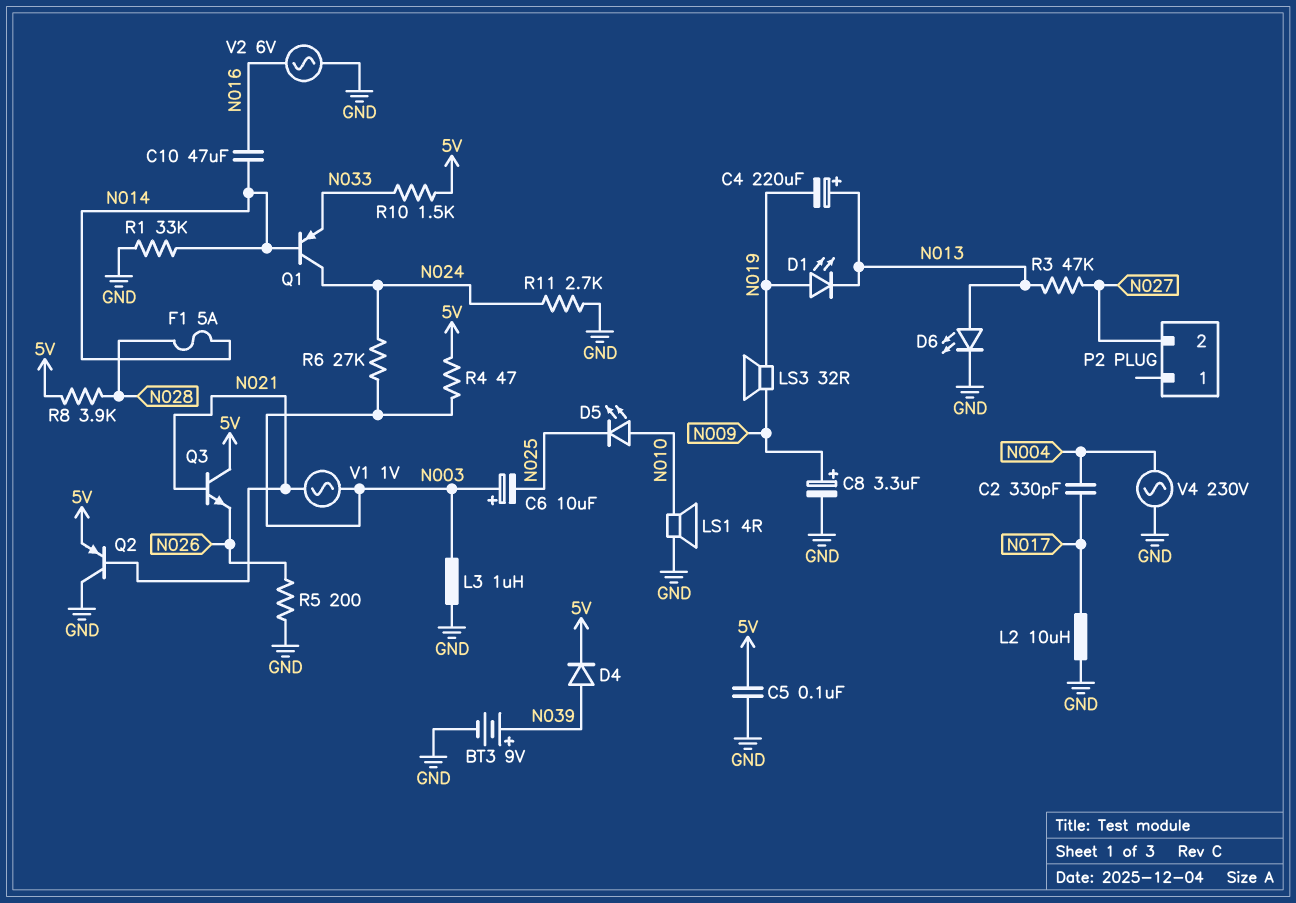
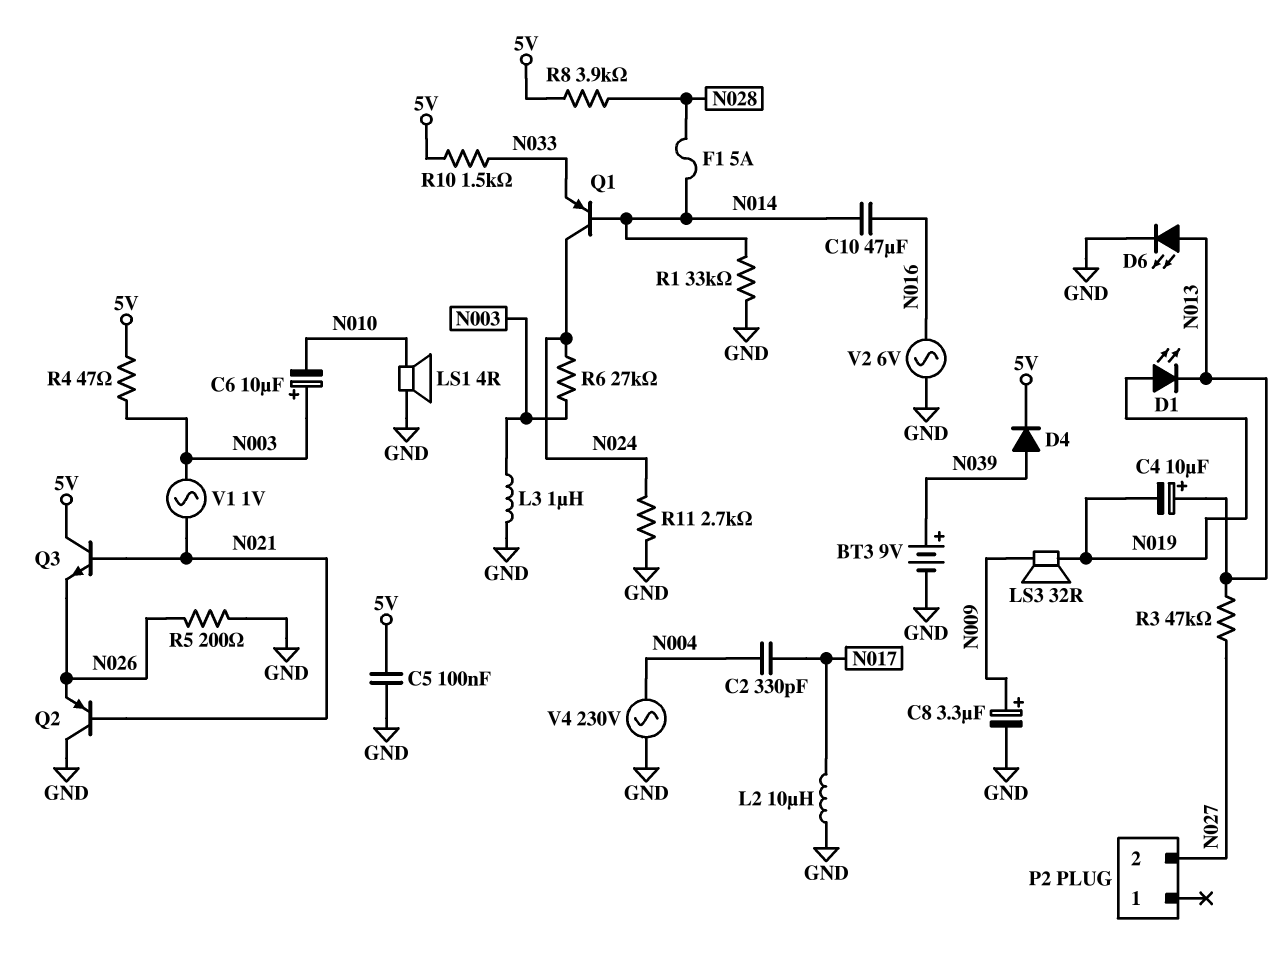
C4: 220uF (plus N013, minus N019) -> 10uF (plus N013, minus N019)
C6: 10uF (plus N003, minus N025) -> 10uF (plus N003, minus N010)
D5: LED (A N010, K N025) -> none
Q2: PNP (B N021, C GND, E 5V) -> PNP (B N021, C GND, E N026)

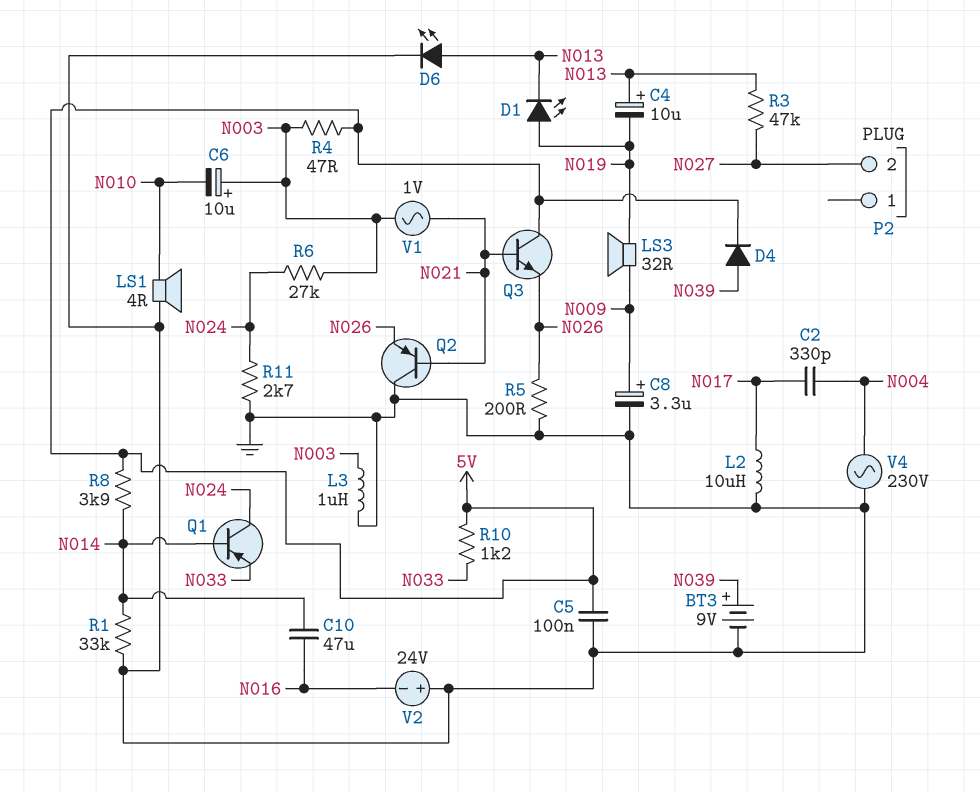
F1: 5A (N014, N028) -> none
R8: 3.9k (5V, N028) -> 3.9k (5V, N014)
R10: 1.5k (5V, N033) -> 1.2k (5V, N033)
V2: AC 6V (GND, N016) -> 24V (plus GND, minus N016)

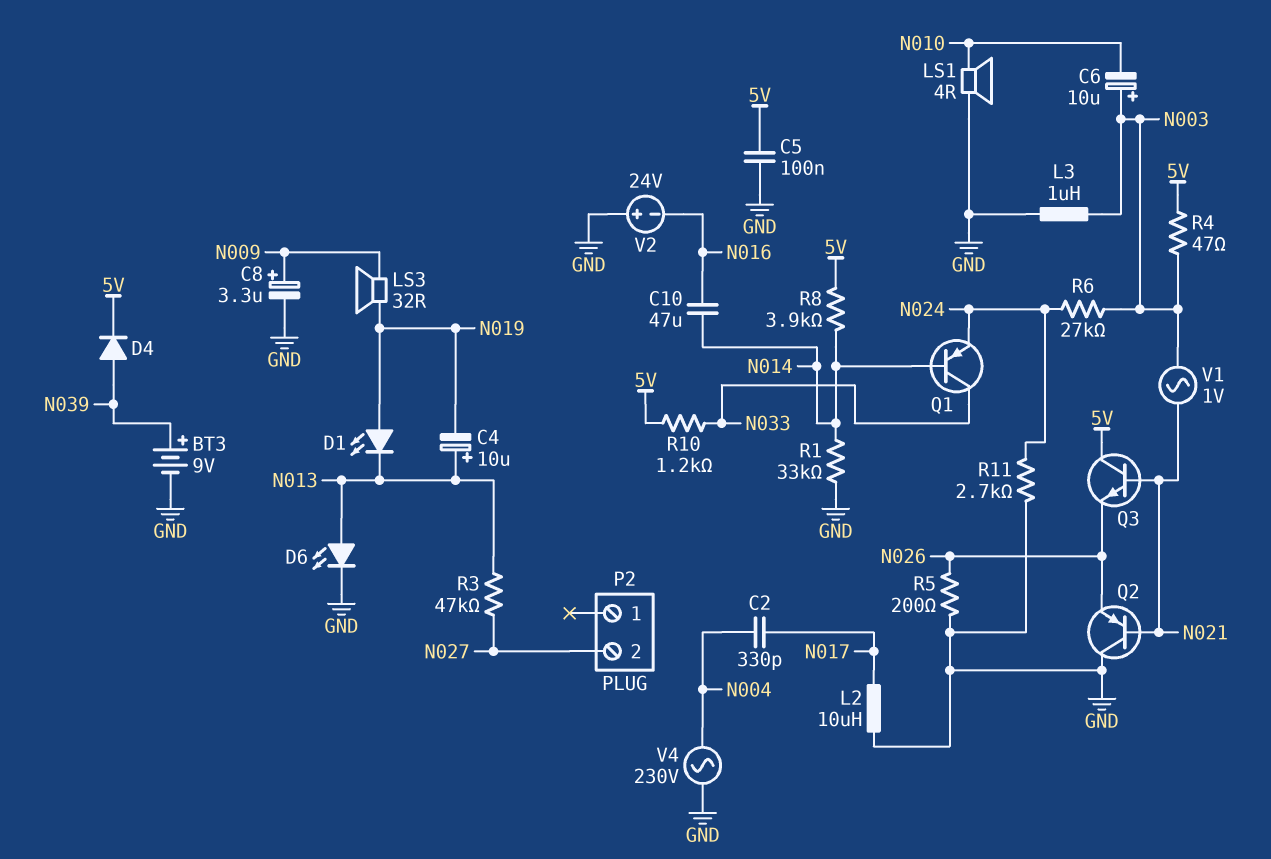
Q1: PNP (B N014, C N024, E N033) -> PNP (B N014, C N033, E N024)

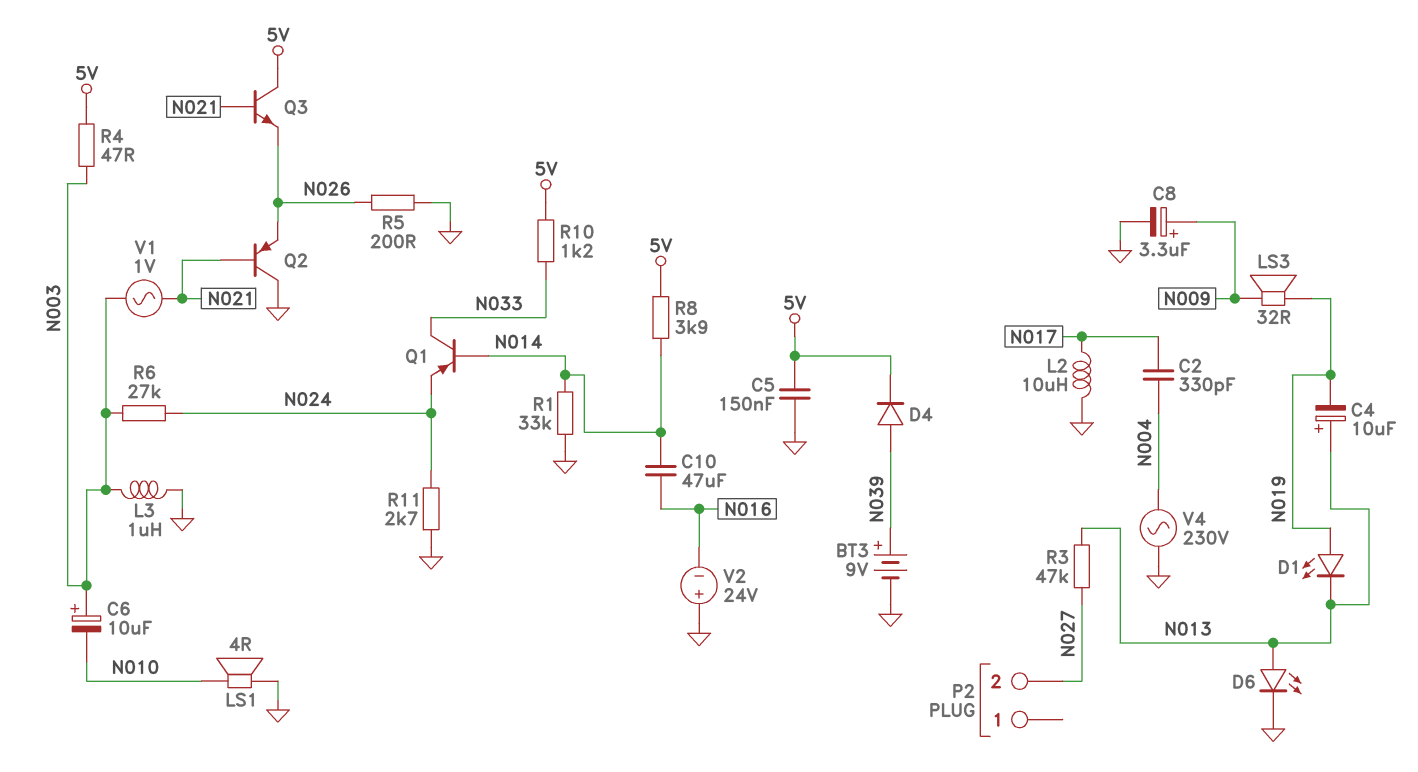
C5: 100nF (5V, GND) -> 150nF (5V, GND)

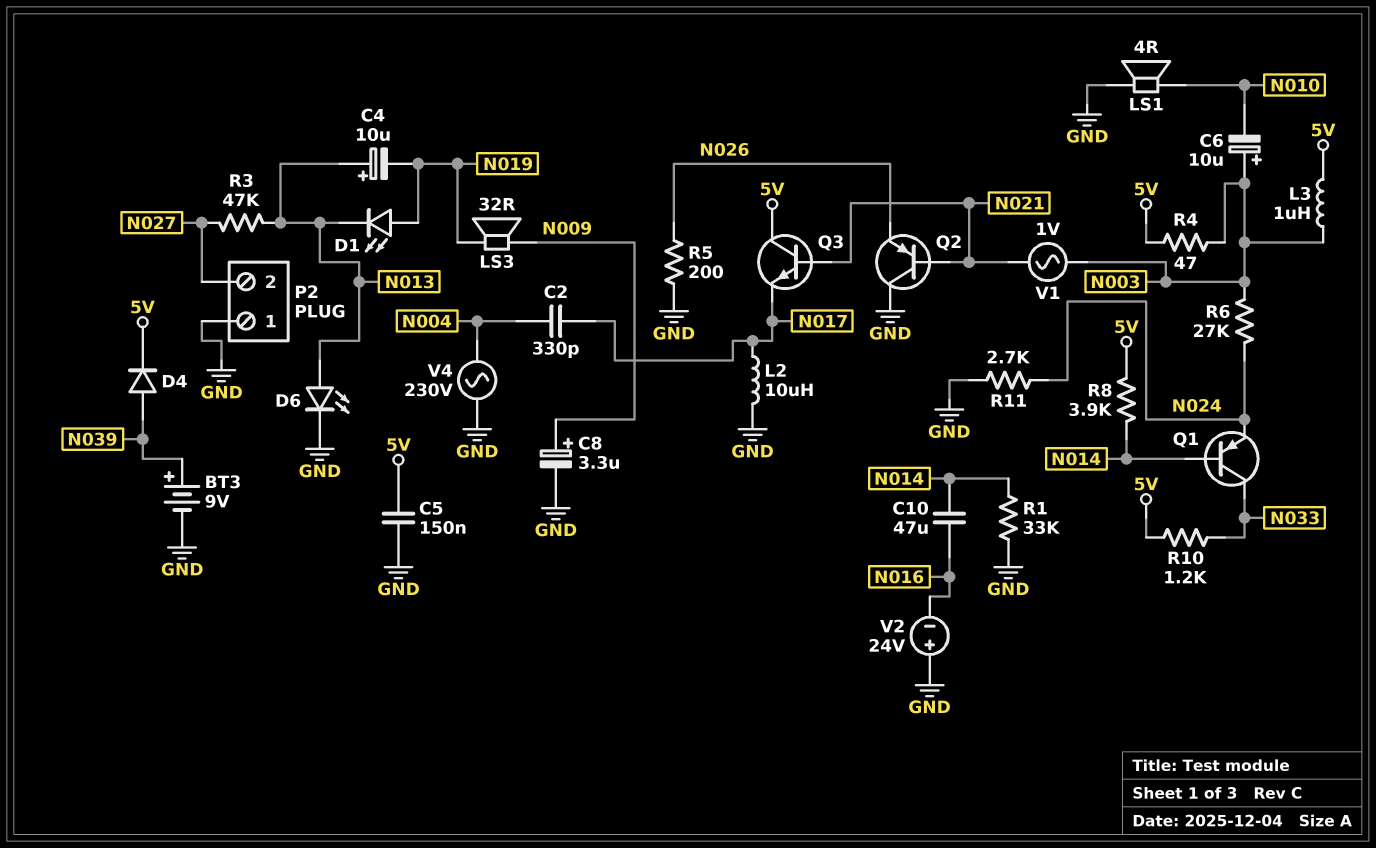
L3: 1uH (GND, N003) -> 1uH (5V, N003)
P2 pin 1: none -> GND
Q3: NPN (B N021, C 5V, E N026) -> NPN (B N021, C 5V, E N017)

